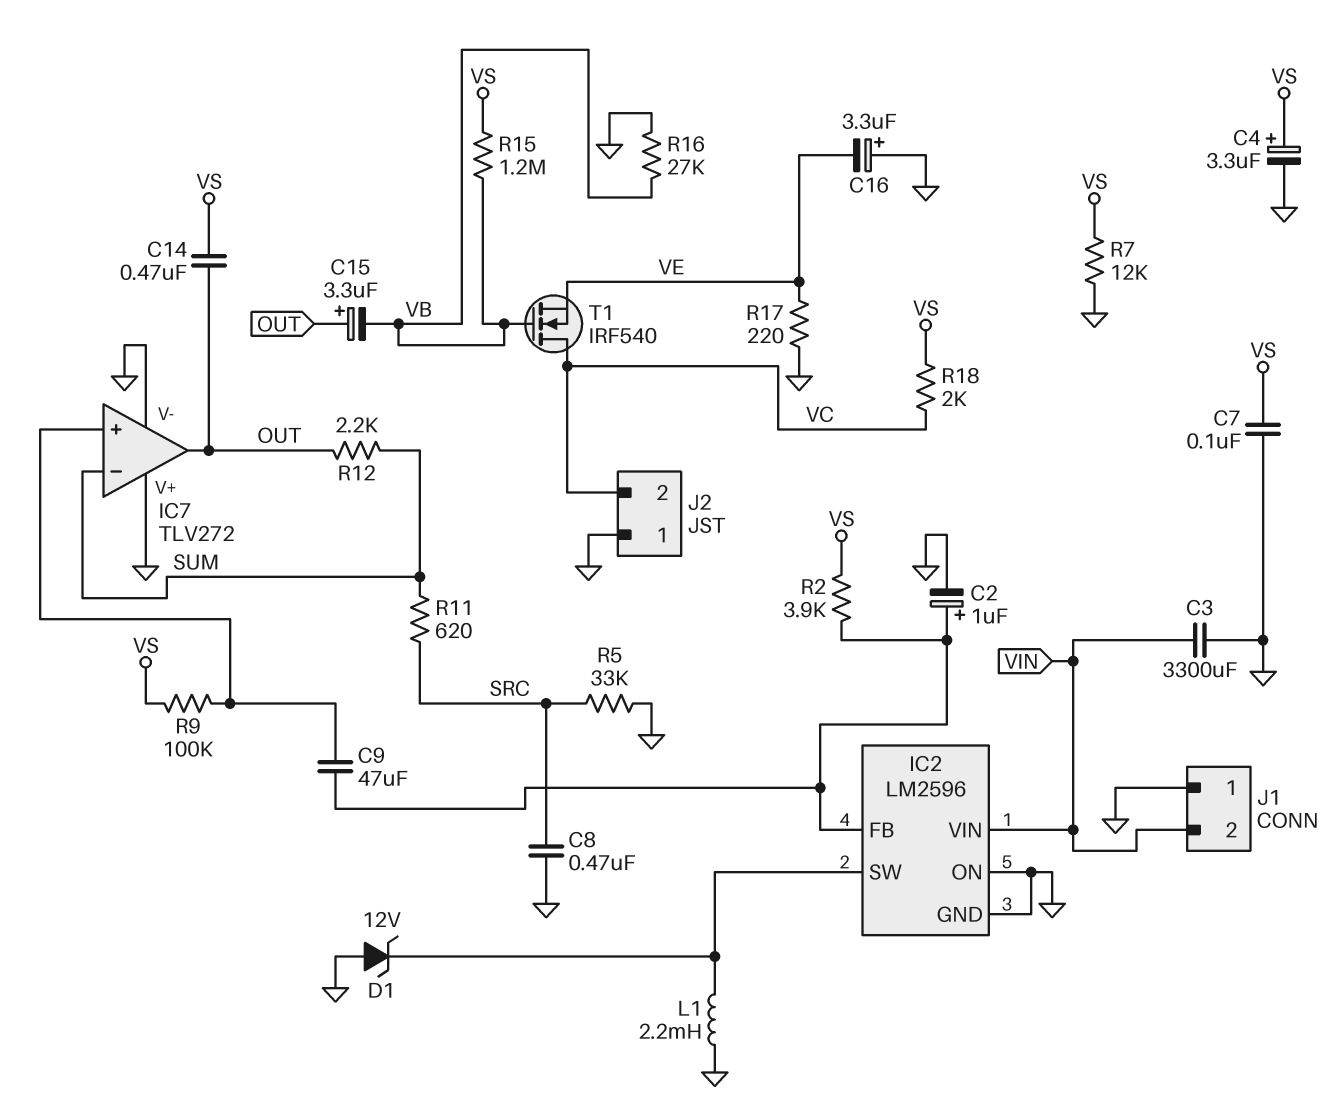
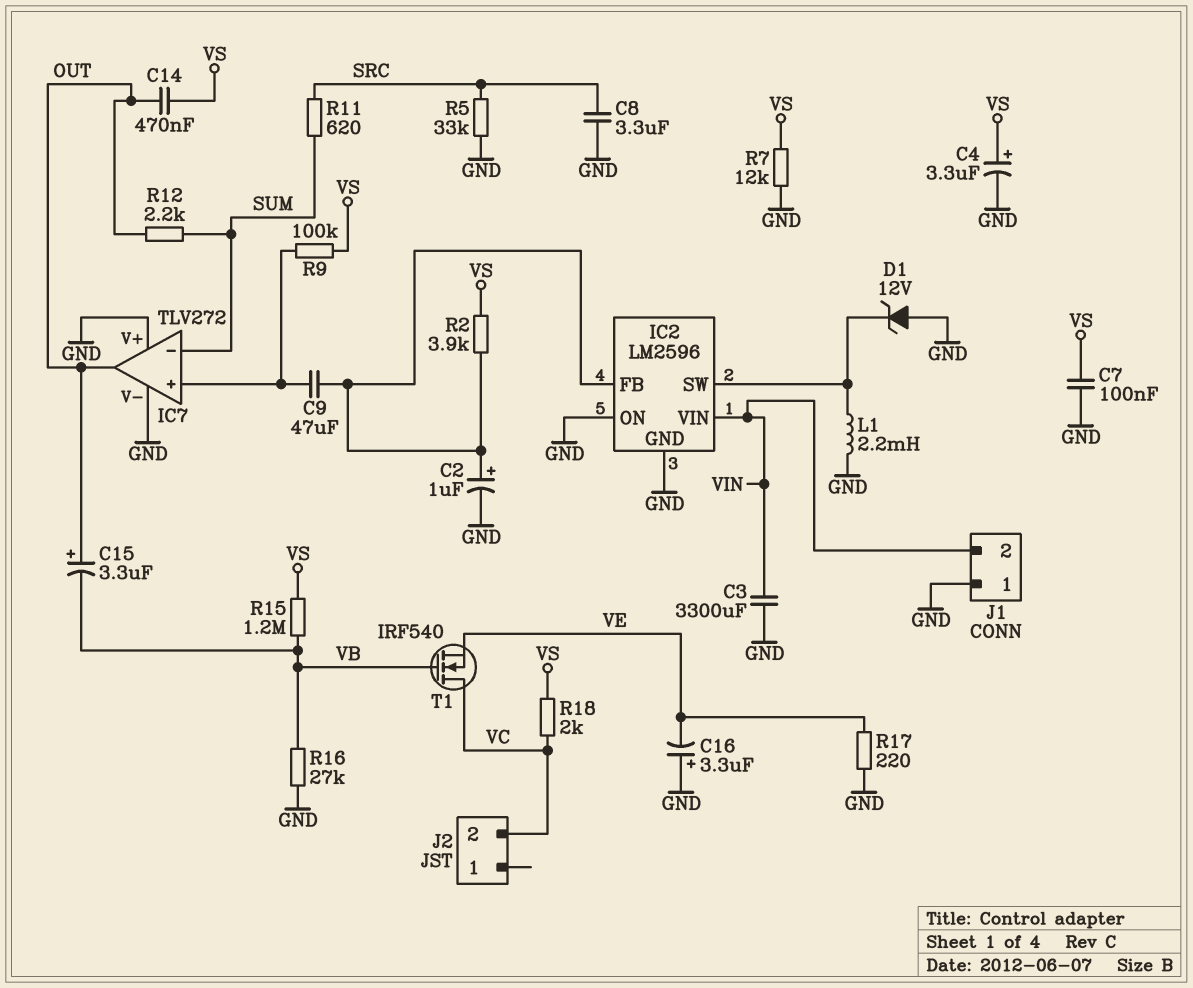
C8: 470nF (GND, SRC) -> 3.3uF (GND, SRC)
J2 pin 1: GND -> none

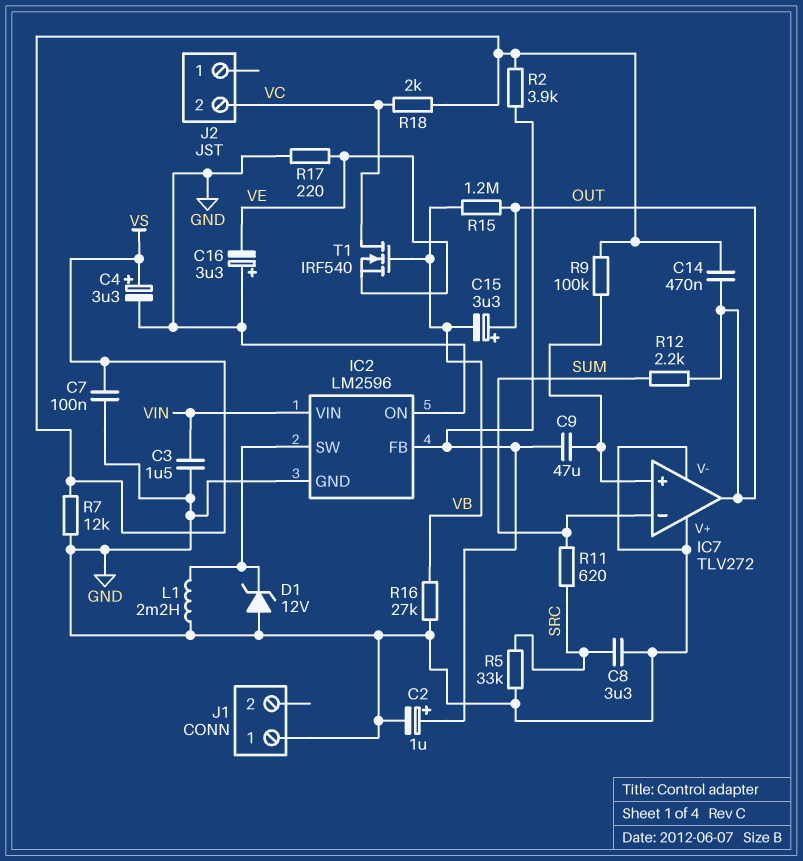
C3: 3300uF (GND, VIN) -> 1.5uF (GND, VIN)
J1 pin 2: VIN -> none
R15: 1.2M (VB, VS) -> 1.2M (OUT, VB)

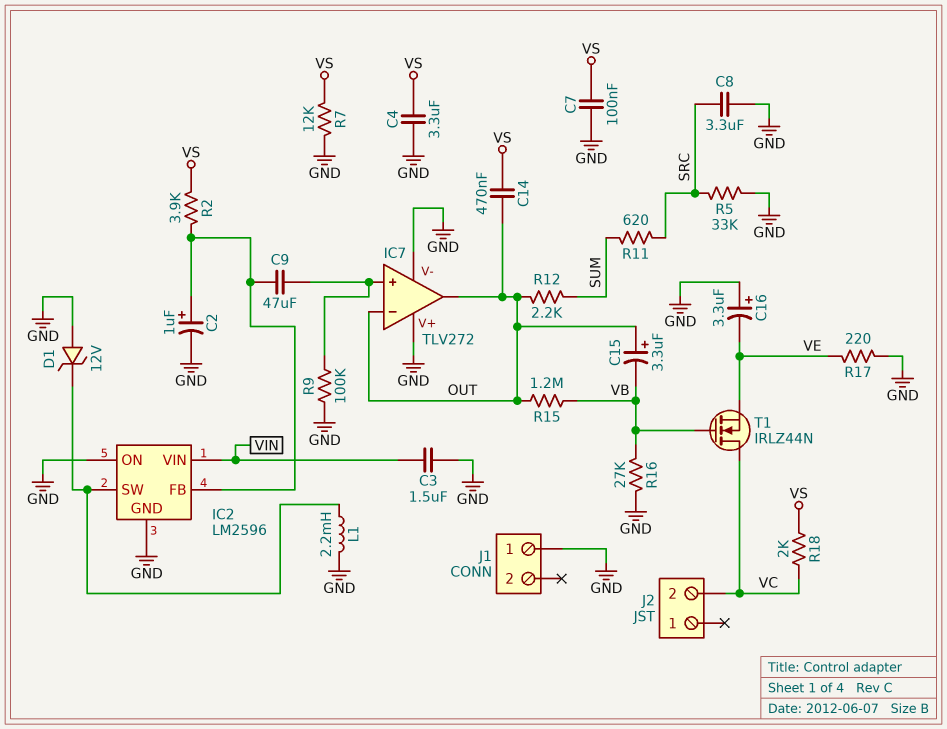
C4: 3.3uF (plus VS, minus GND) -> 3.3uF (GND, VS)
IC7 pin in-: SUM -> OUT
R9: 100k (IC7/in+, VS) -> 100k (GND, IC7/in+)
T1: NMOS IRF540 (G VB, D VC, S VE) -> NMOS IRLZ44N (G VB, D VC, S VE)

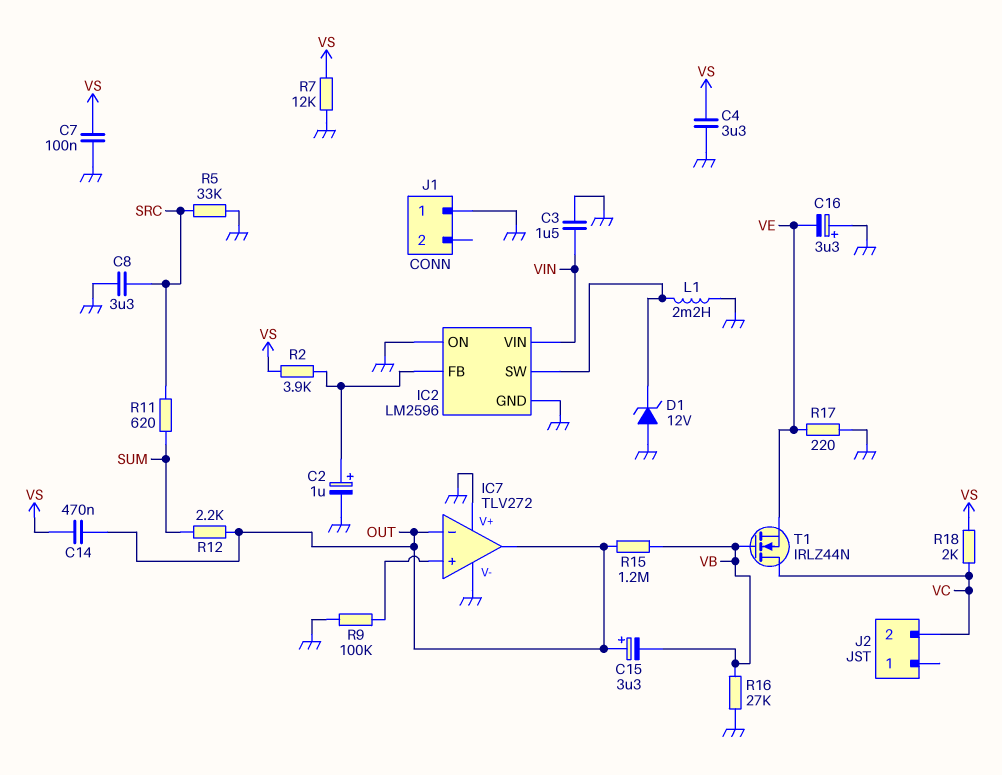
C9: 47uF (IC2/FB, IC7/in+) -> none

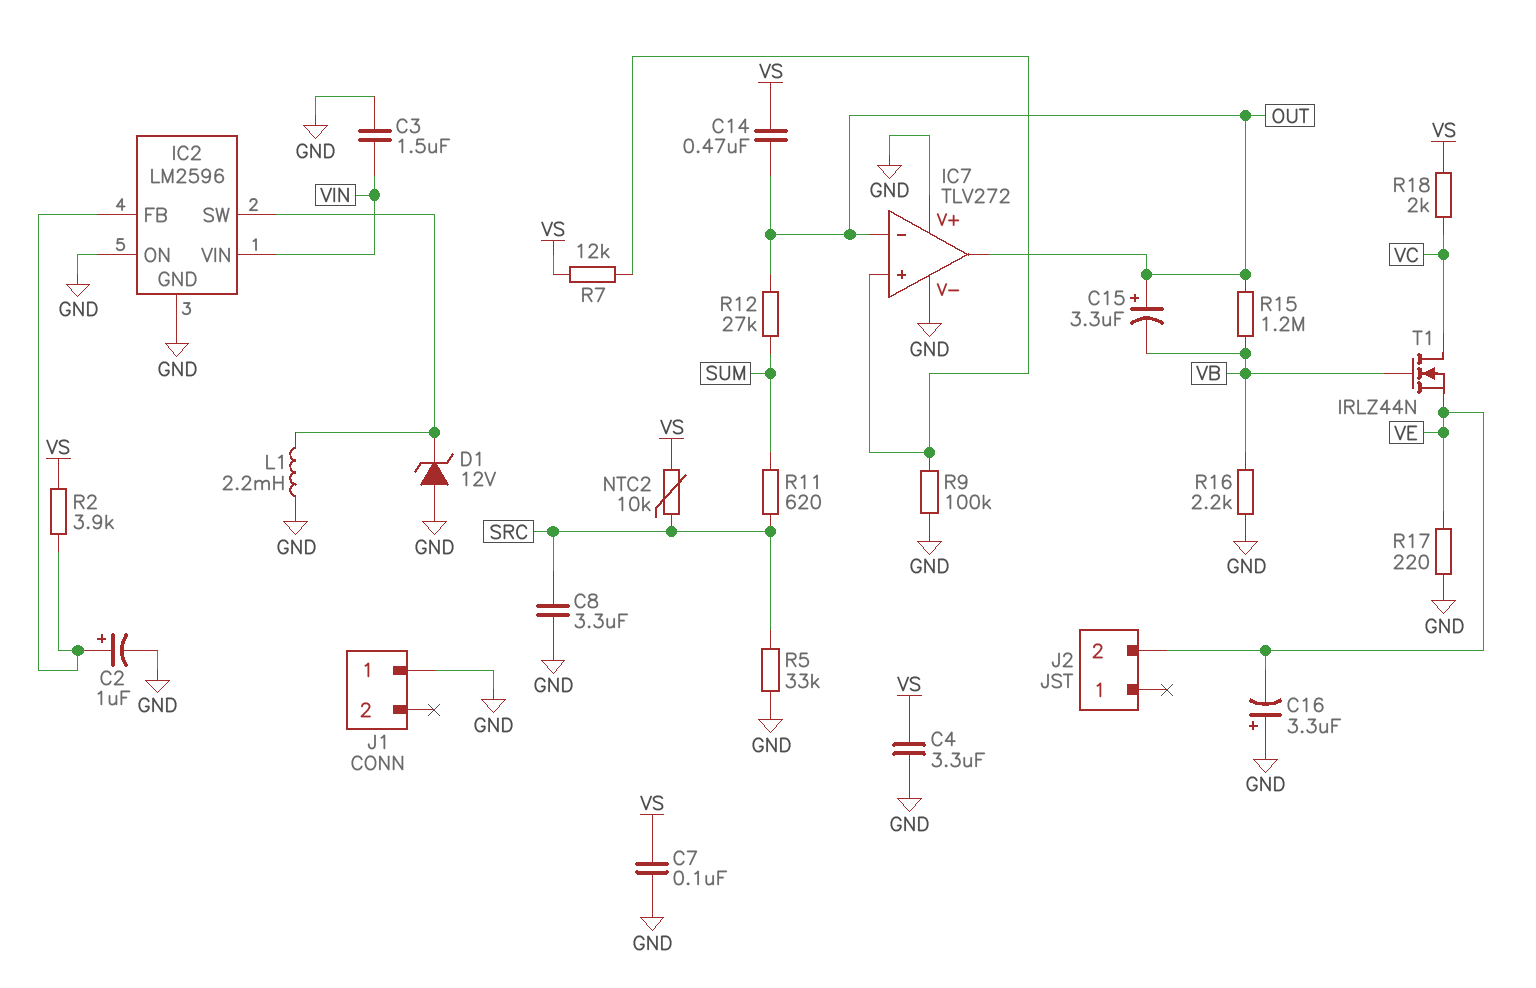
J2 pin 2: VC -> VE
NTC2: none -> 10k (SRC, VS)
R7: 12k (GND, VS) -> 12k (IC7/in+, VS)
R12: 2.2k (OUT, SUM) -> 27k (OUT, SUM)
R16: 27k (GND, VB) -> 2.2k (GND, VB)

